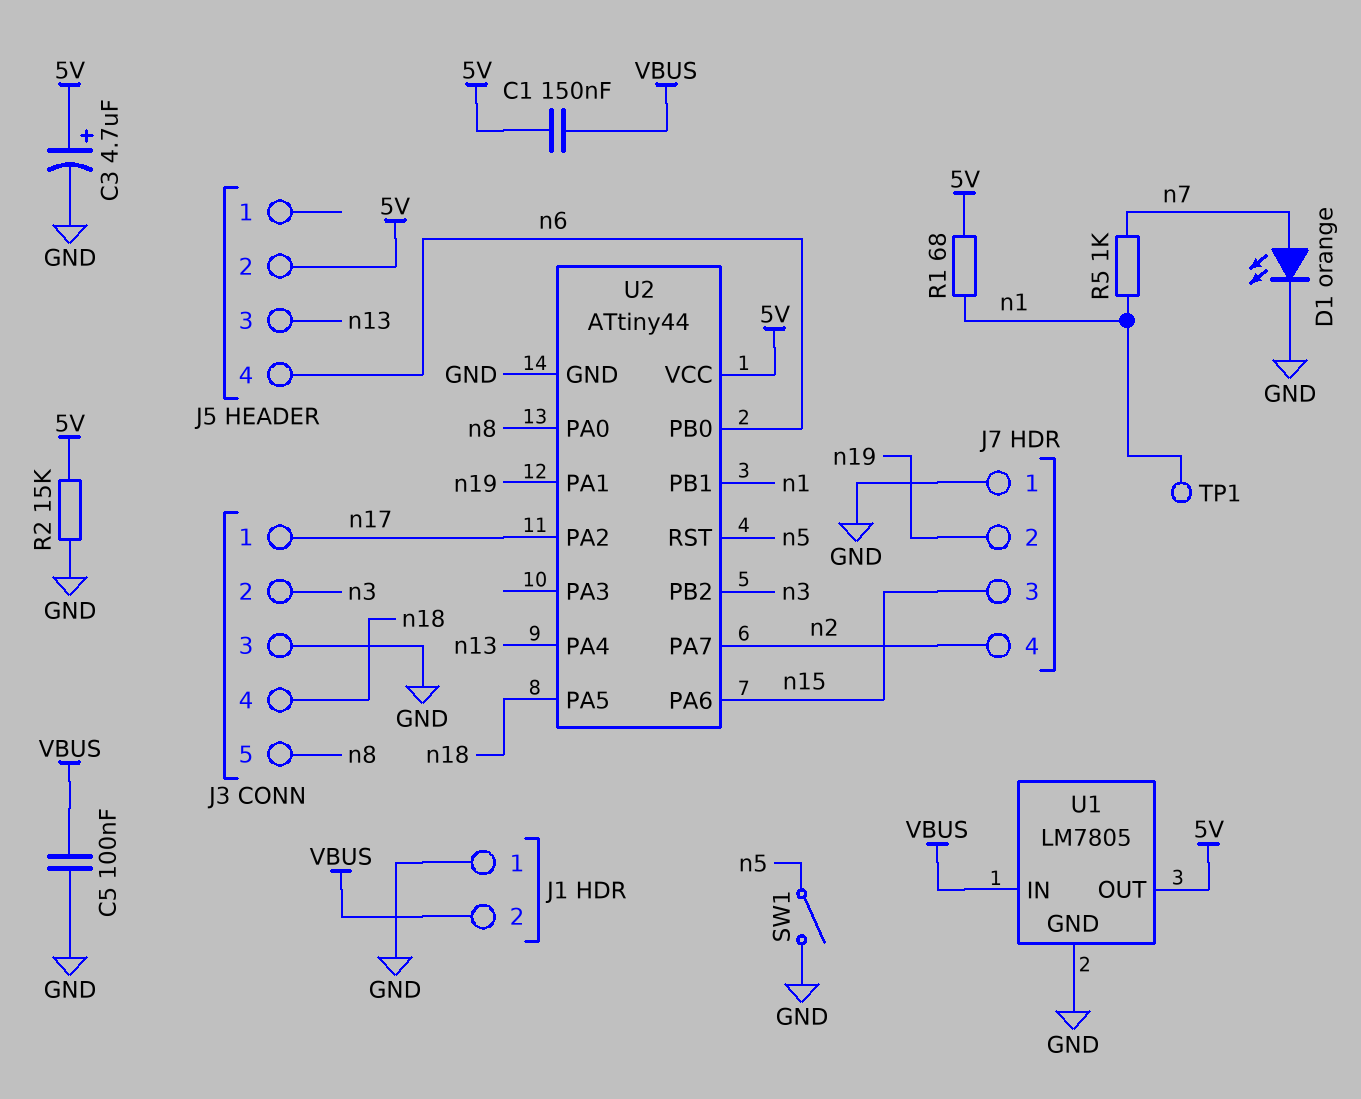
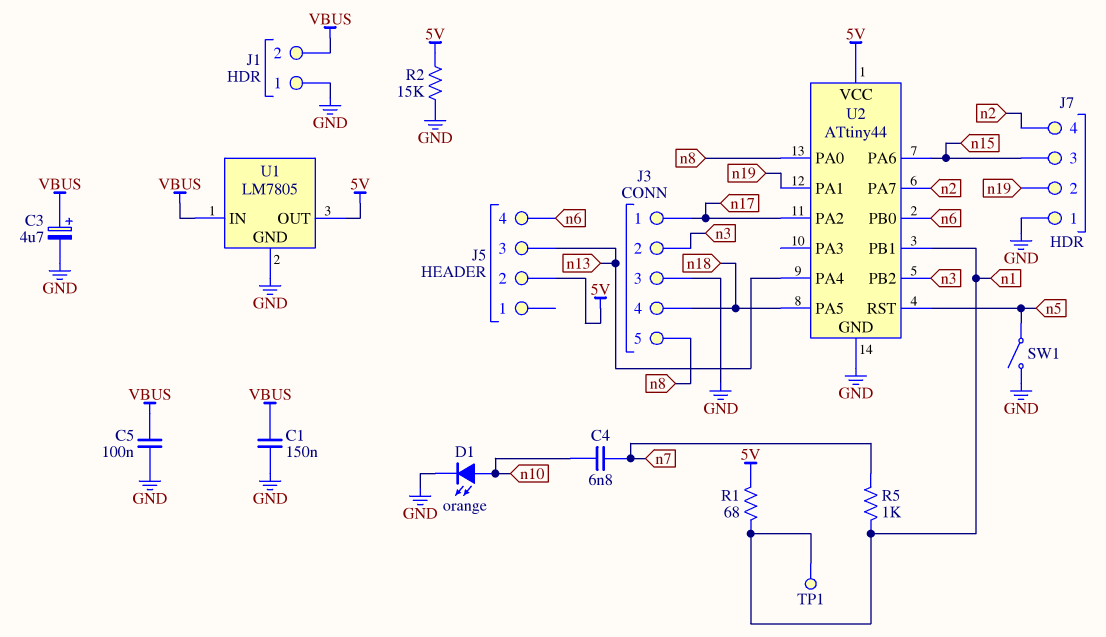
C1: 150nF (5V, VBUS) -> 150nF (GND, VBUS)
C3: 4.7uF (plus 5V, minus GND) -> 4.7uF (plus VBUS, minus GND)
C4: none -> 6.8nF (n7, n10)
D1: LED orange (A n7, K GND) -> LED orange (A n10, K GND)

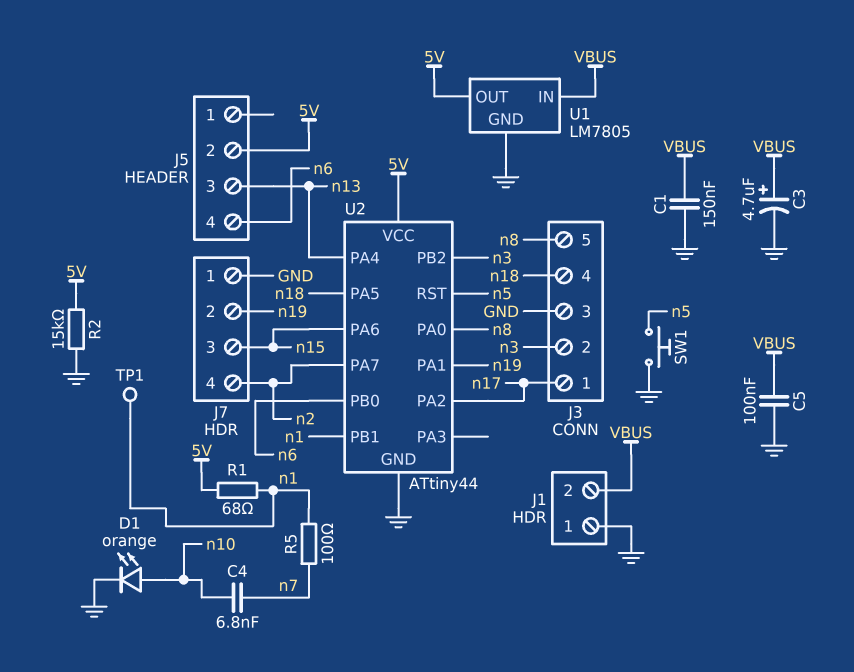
R5: 1k (n1, n7) -> 100 (n1, n7)
SW1: switch (GND, n5) -> button (GND, n5)

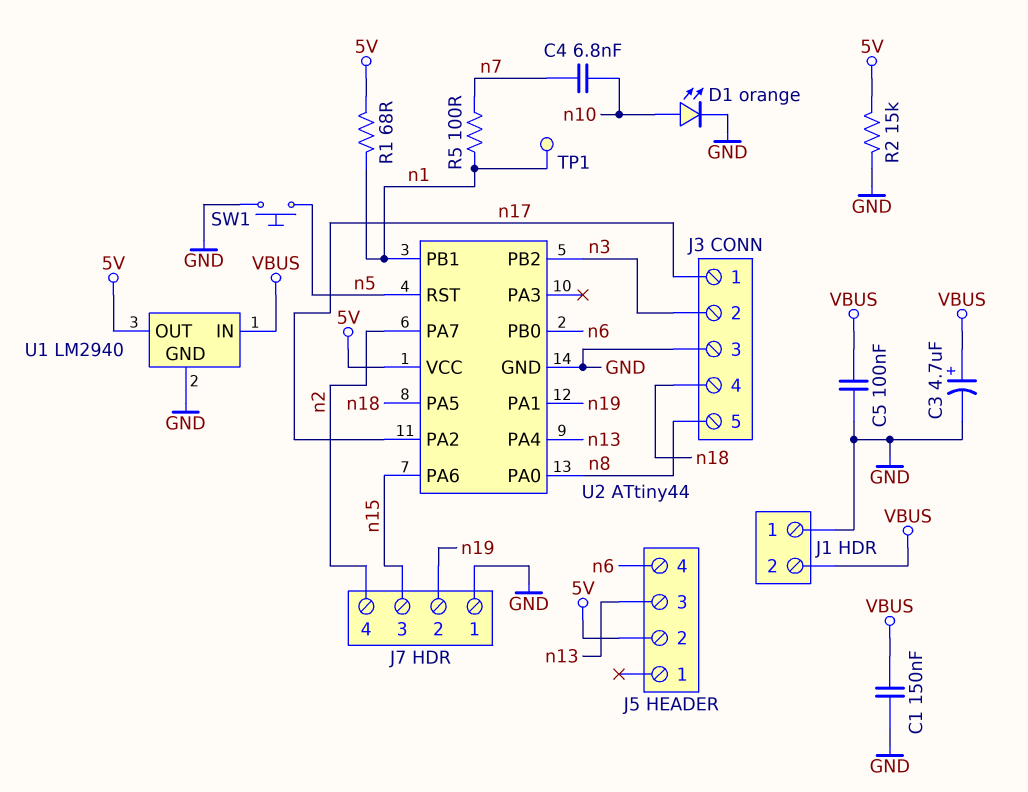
U1: LM7805 -> LM2940

